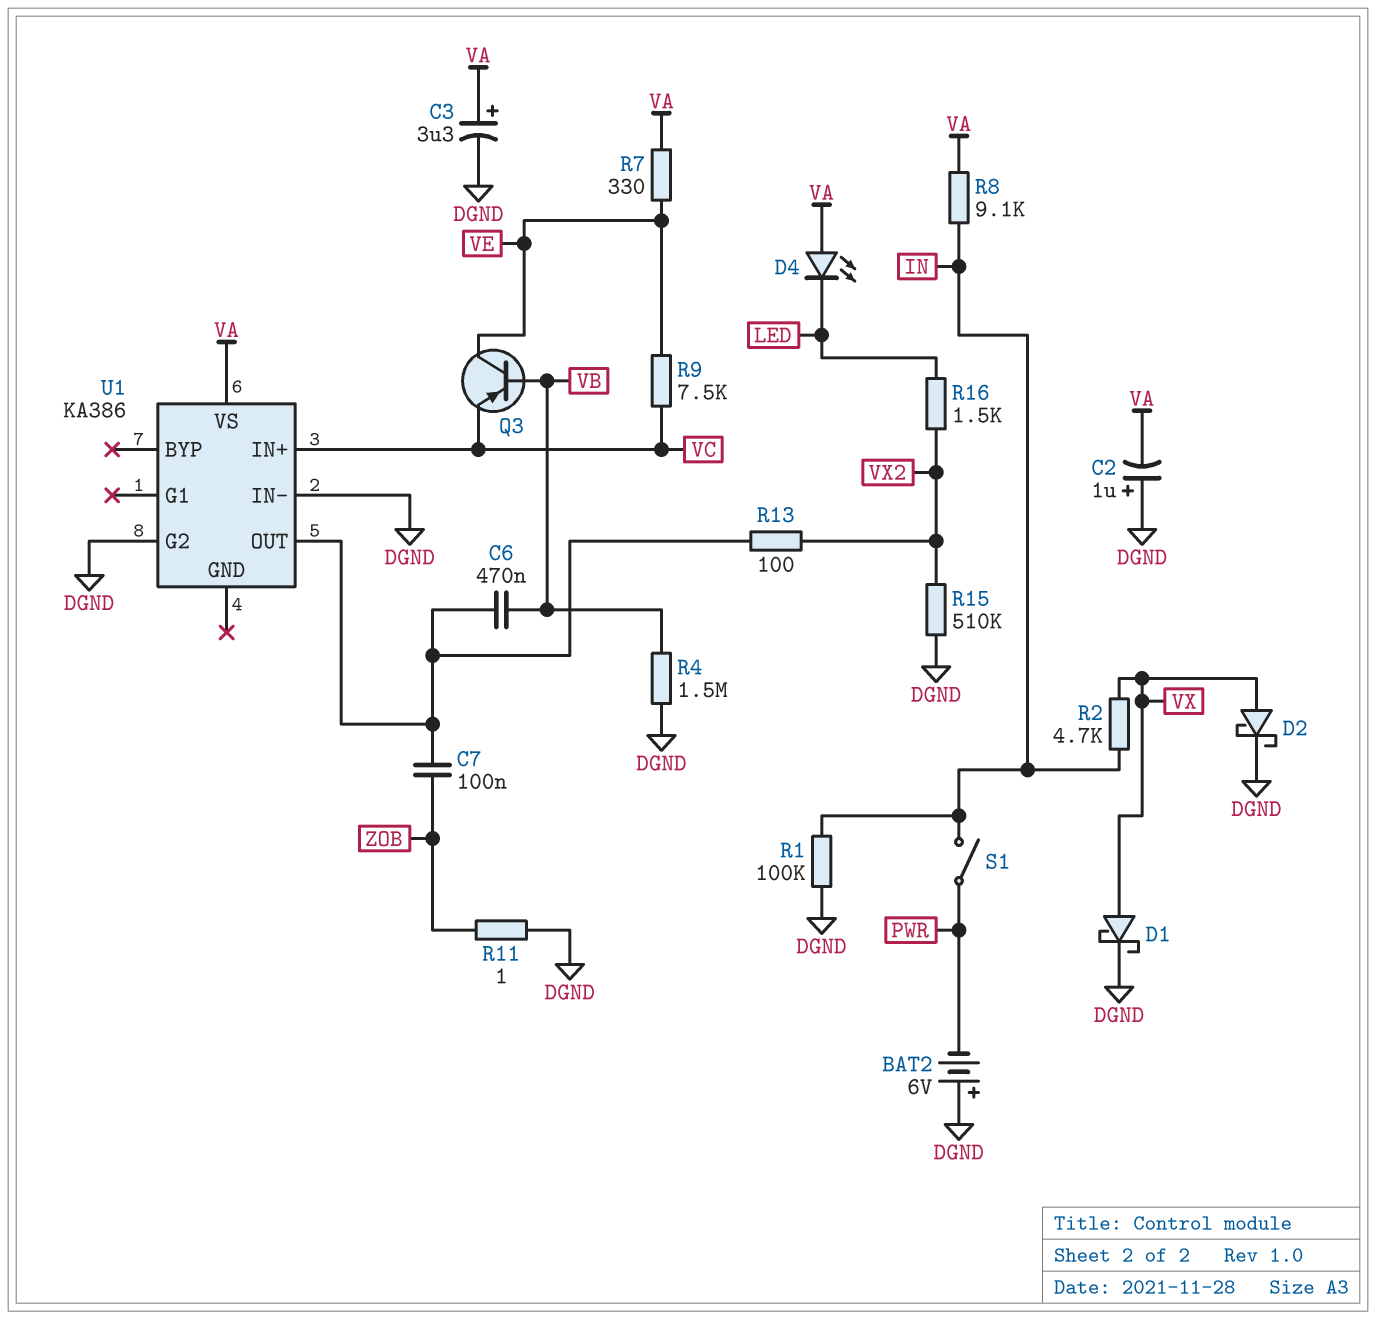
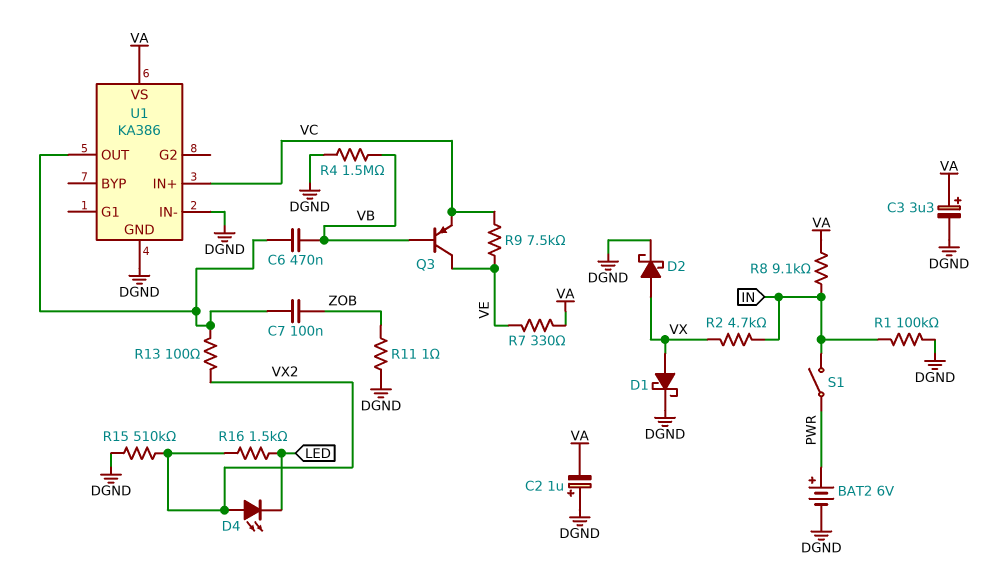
BAT2: 6V (plus DGND, minus PWR) -> 6V (plus PWR, minus DGND)
D4: LED (A VA, K LED) -> LED (A VX2, K LED)
U1 pin G2: DGND -> none
U1 pin GND: none -> DGND

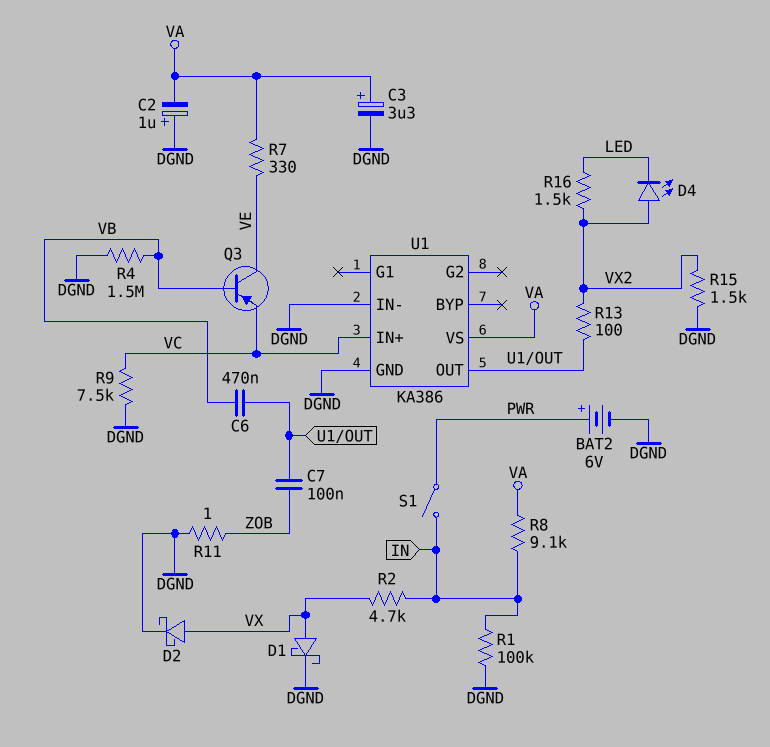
R9: 7.5k (VC, VE) -> 7.5k (DGND, VC)
R15: 510k (DGND, VX2) -> 1.5k (DGND, VX2)

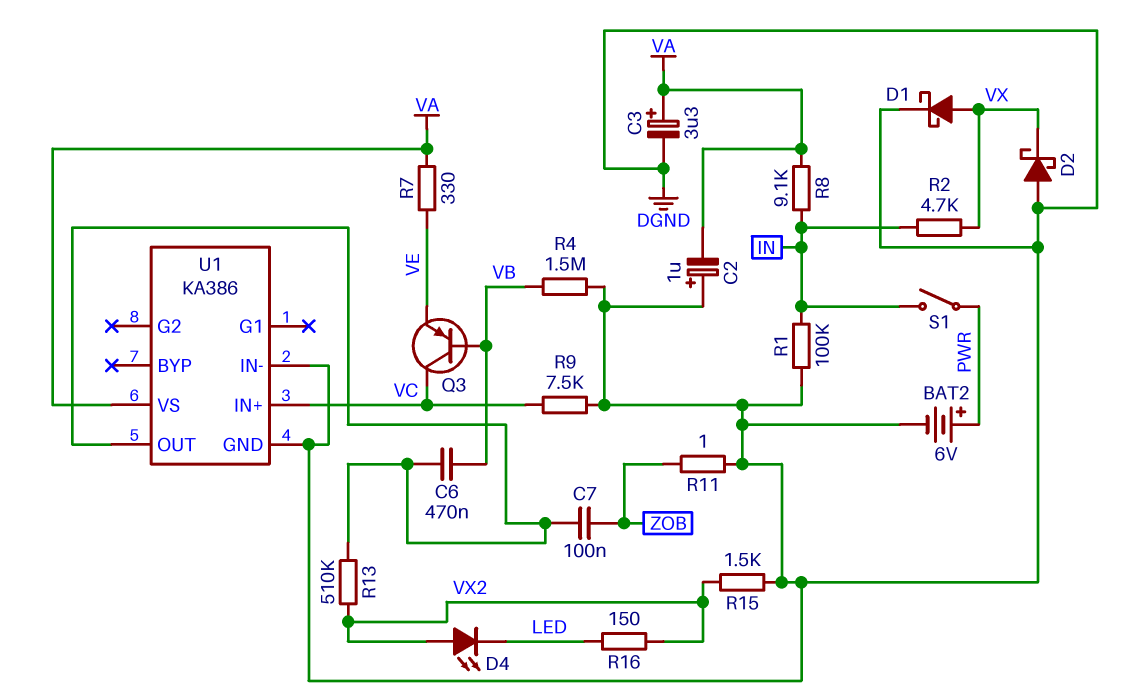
D2: schottky (A VX, K DGND) -> schottky (A DGND, K VX)
Q3: PNP (B VB, C VE, E VC) -> PNP (B VB, C VC, E VE)
R13: 100 (U1/OUT, VX2) -> 510k (U1/OUT, VX2)
R16: 1.5k (LED, VX2) -> 150 (LED, VX2)

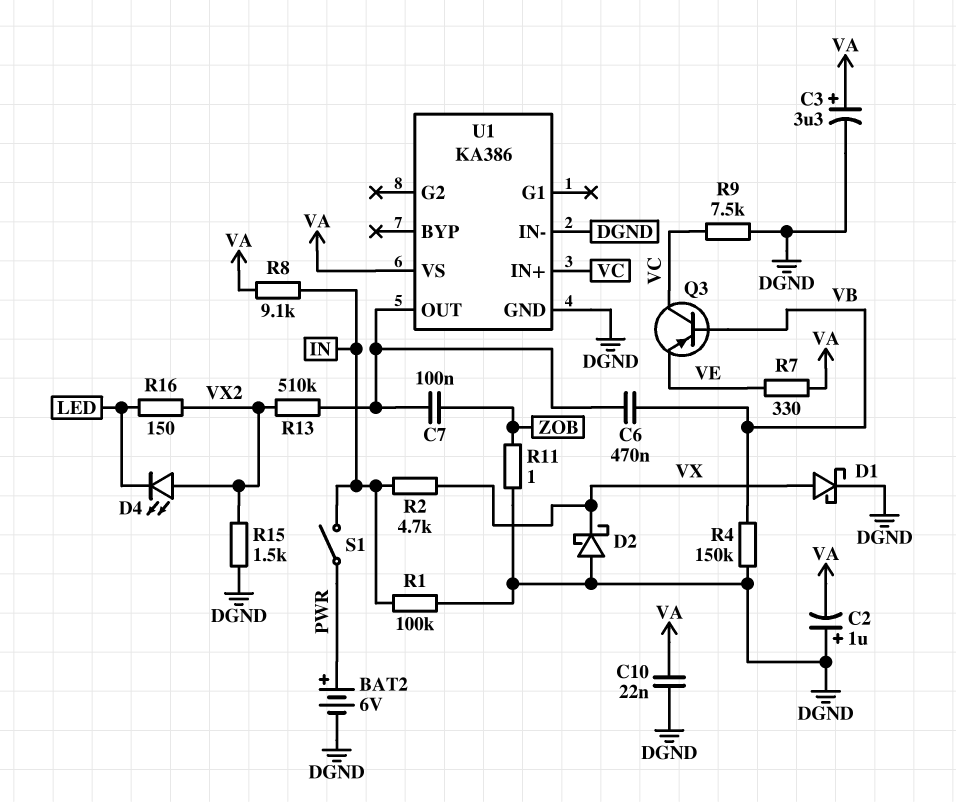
C10: none -> 22nF (DGND, VA)
R4: 1.5M (DGND, VB) -> 150k (DGND, VB)

